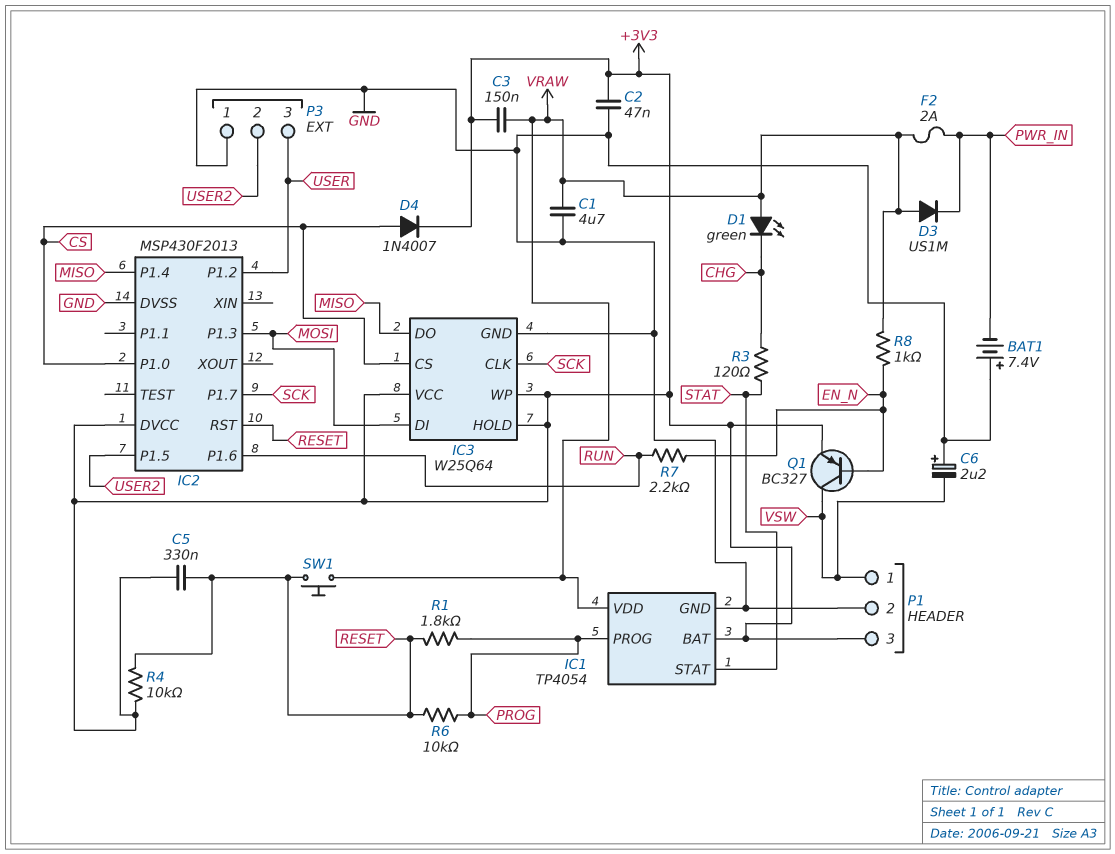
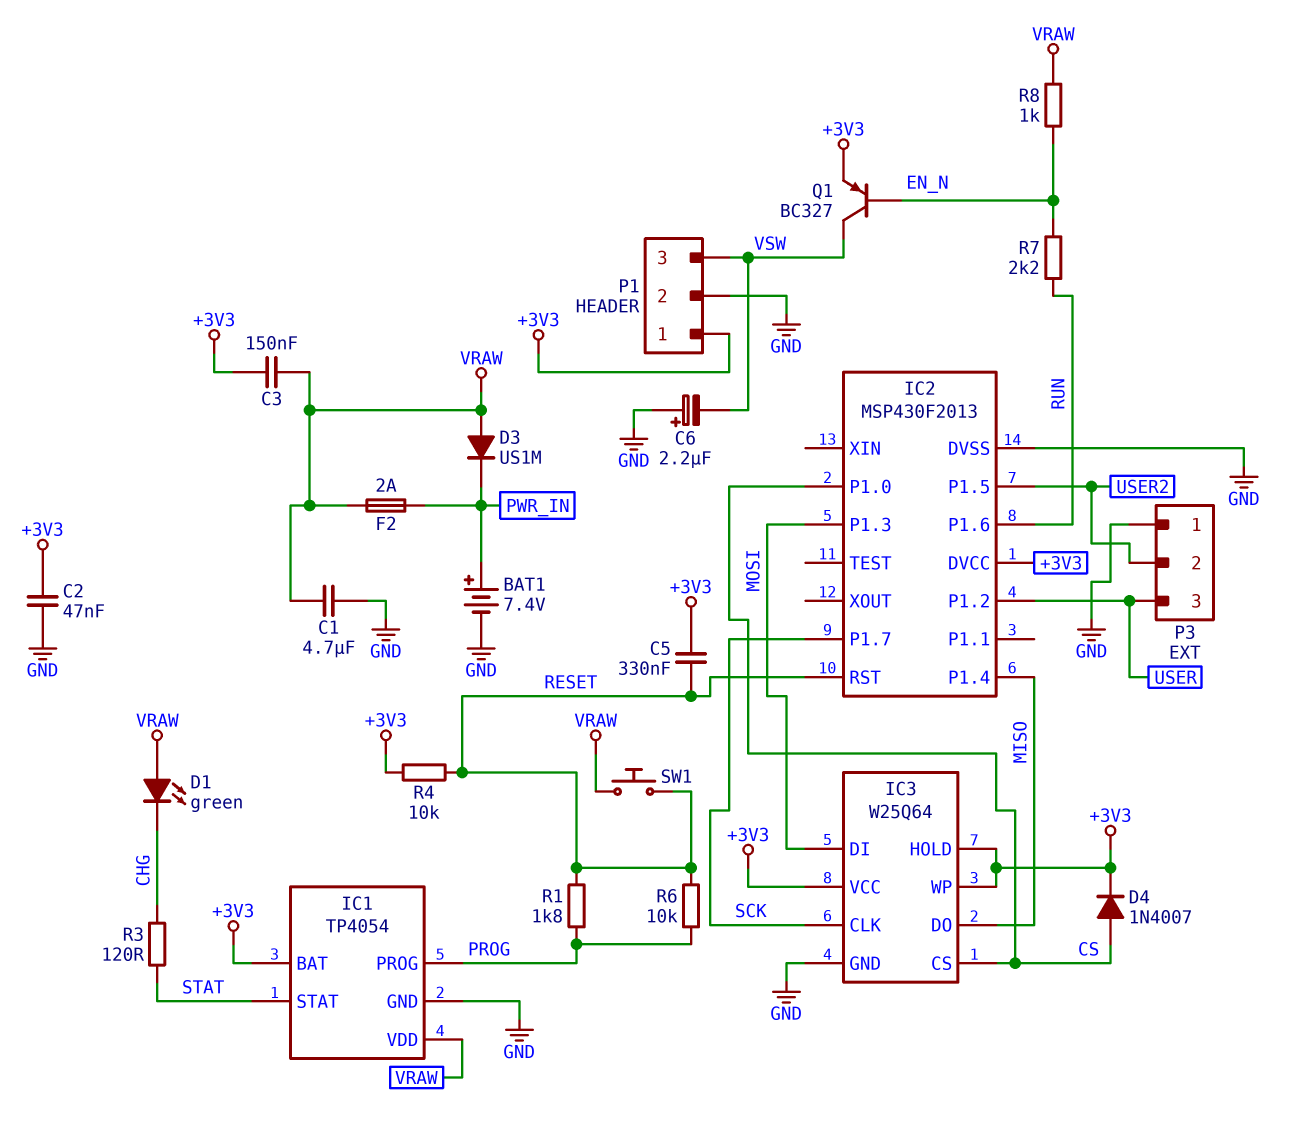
BAT1: 7.4V (plus GND, minus PWR_IN) -> 7.4V (plus PWR_IN, minus GND)
P1 pin 1: VSW -> +3V3
P1 pin 3: +3V3 -> VSW

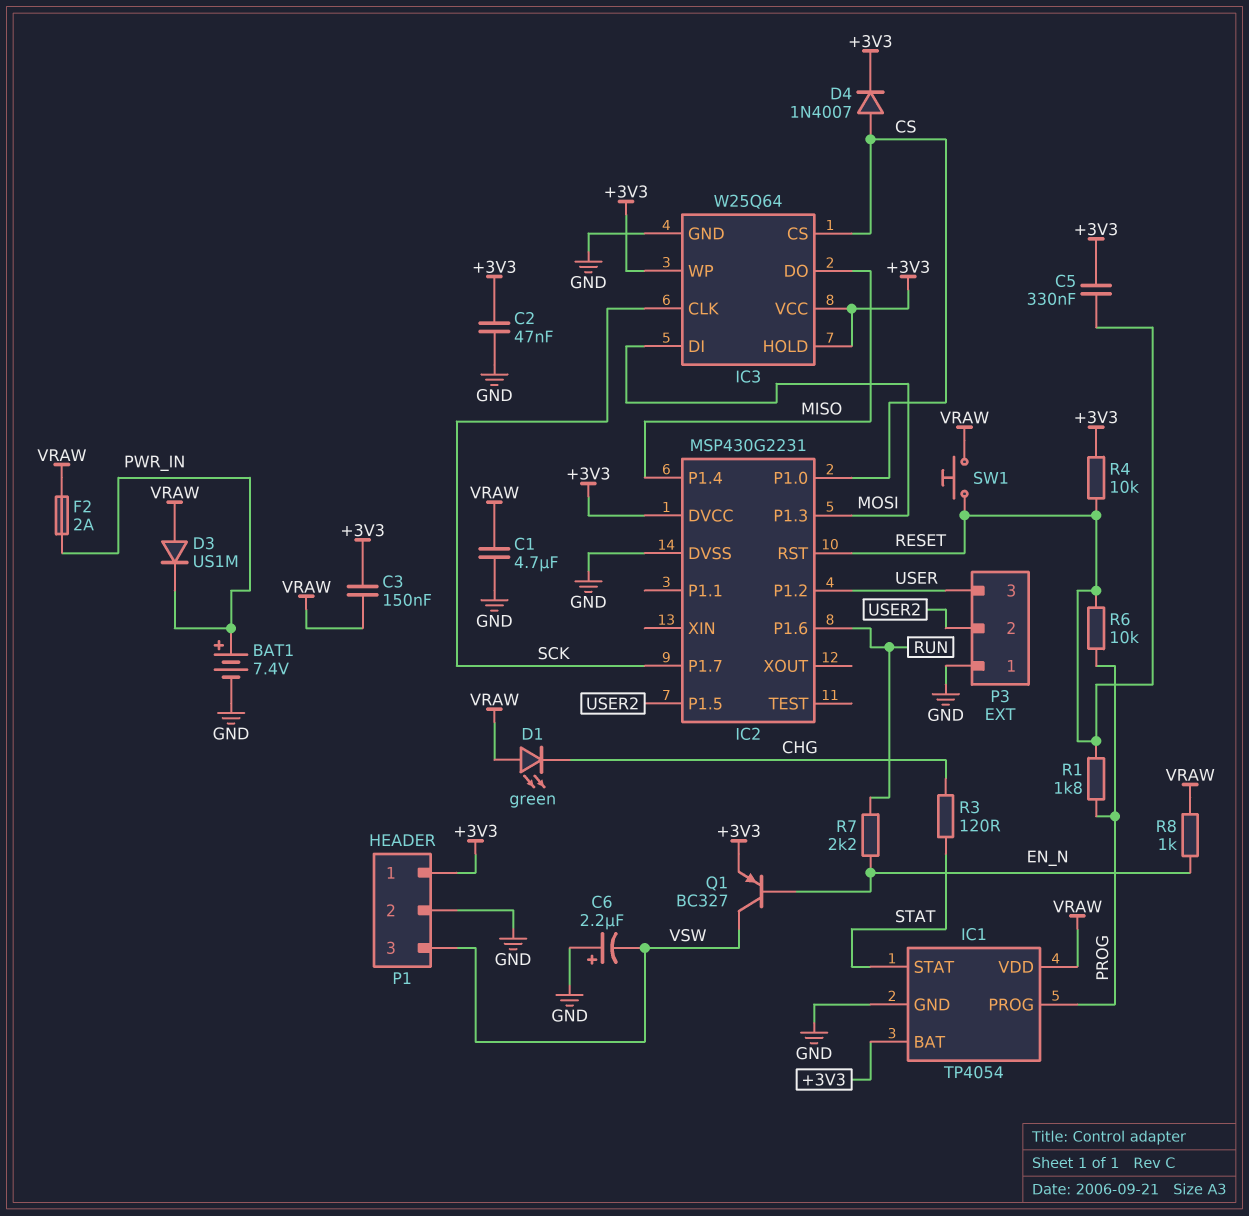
IC2: MSP430F2013 -> MSP430G2231

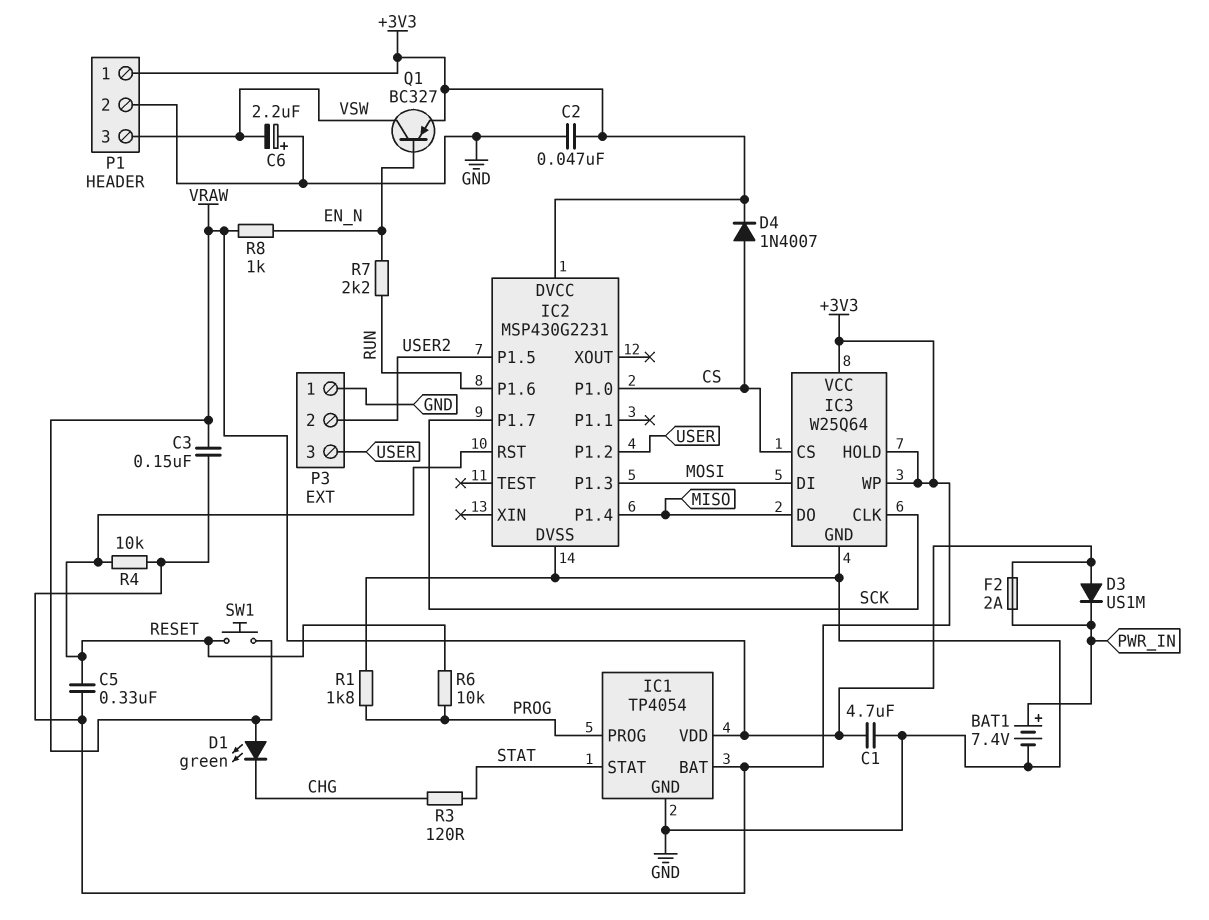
R1: 1.8k (PROG, RESET) -> 1.8k (GND, PROG)

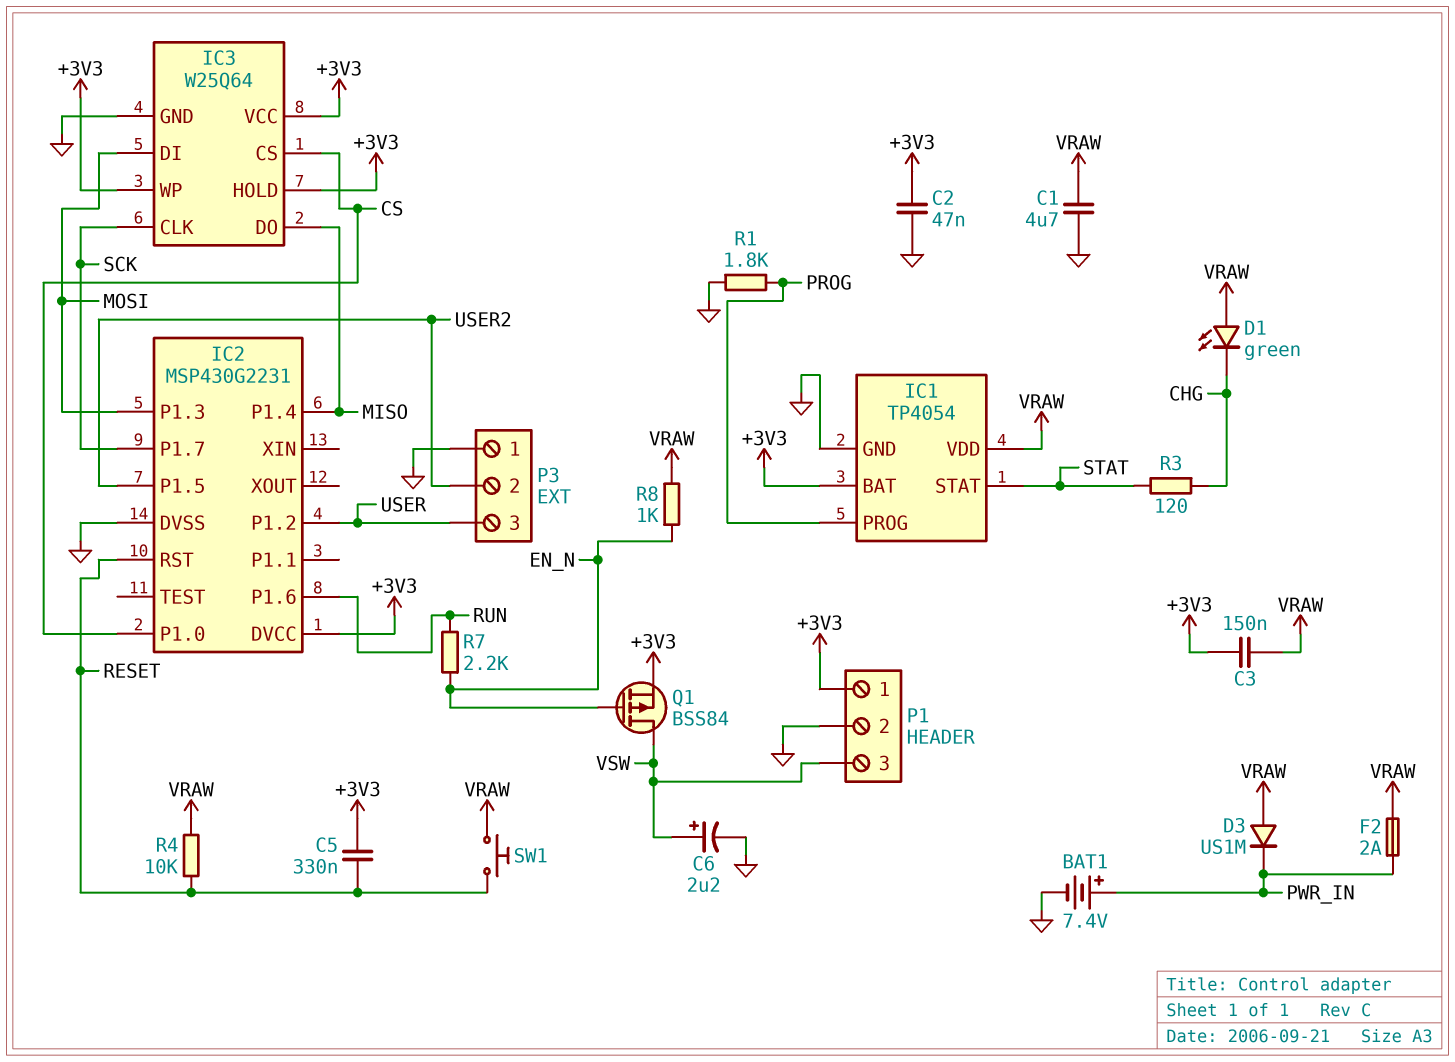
C6: 2.2uF (plus GND, minus VSW) -> 2.2uF (plus VSW, minus GND)
D4: diode 1N4007 (A CS, K +3V3) -> none
Q1: PNP BC327 (B EN_N, C VSW, E +3V3) -> PMOS BSS84 (G EN_N, D VSW, S +3V3)
R4: 10k (+3V3, RESET) -> 10k (RESET, VRAW)
R6: 10k (PROG, RESET) -> none

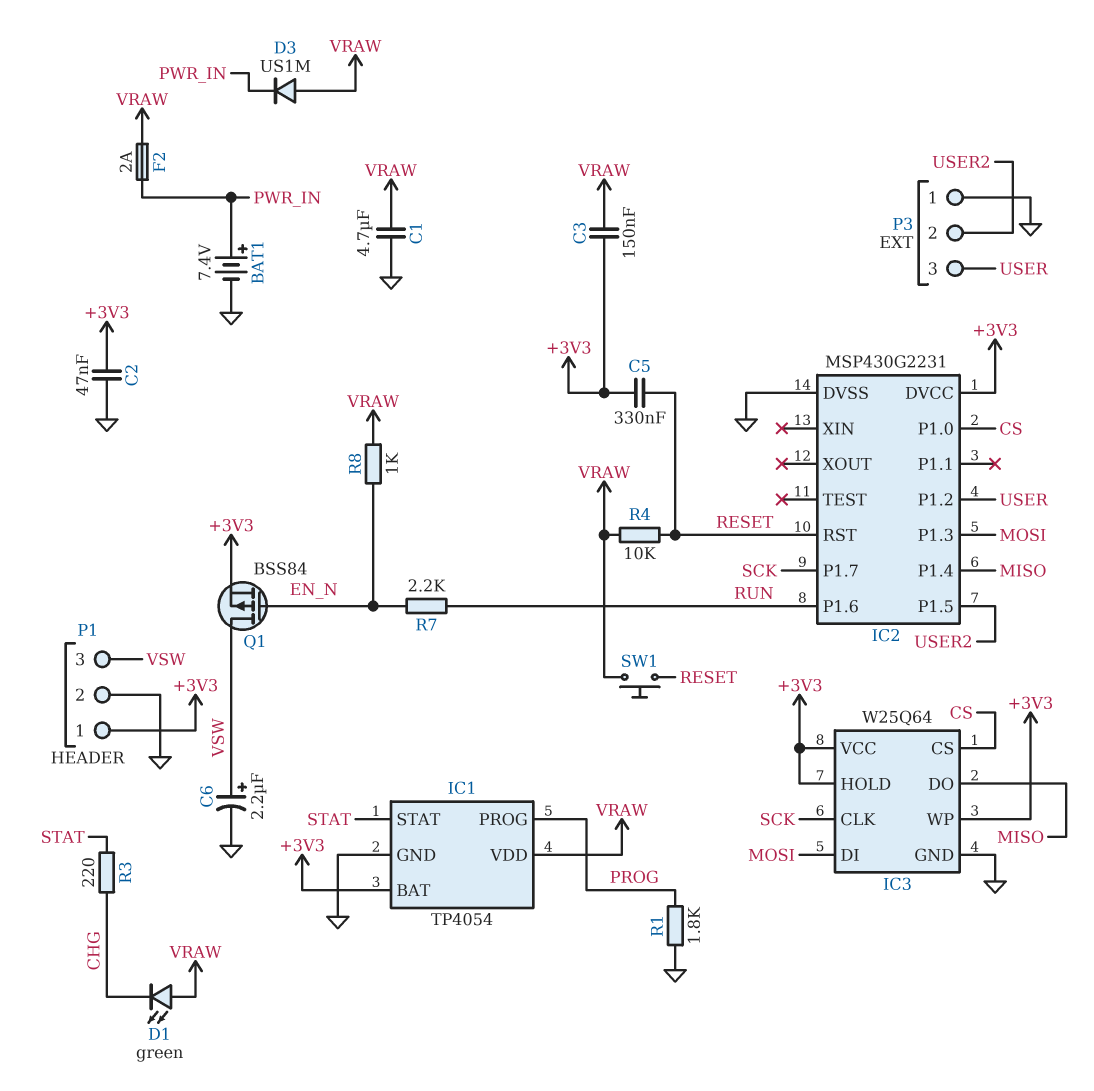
R3: 120 (CHG, STAT) -> 220 (CHG, STAT)

